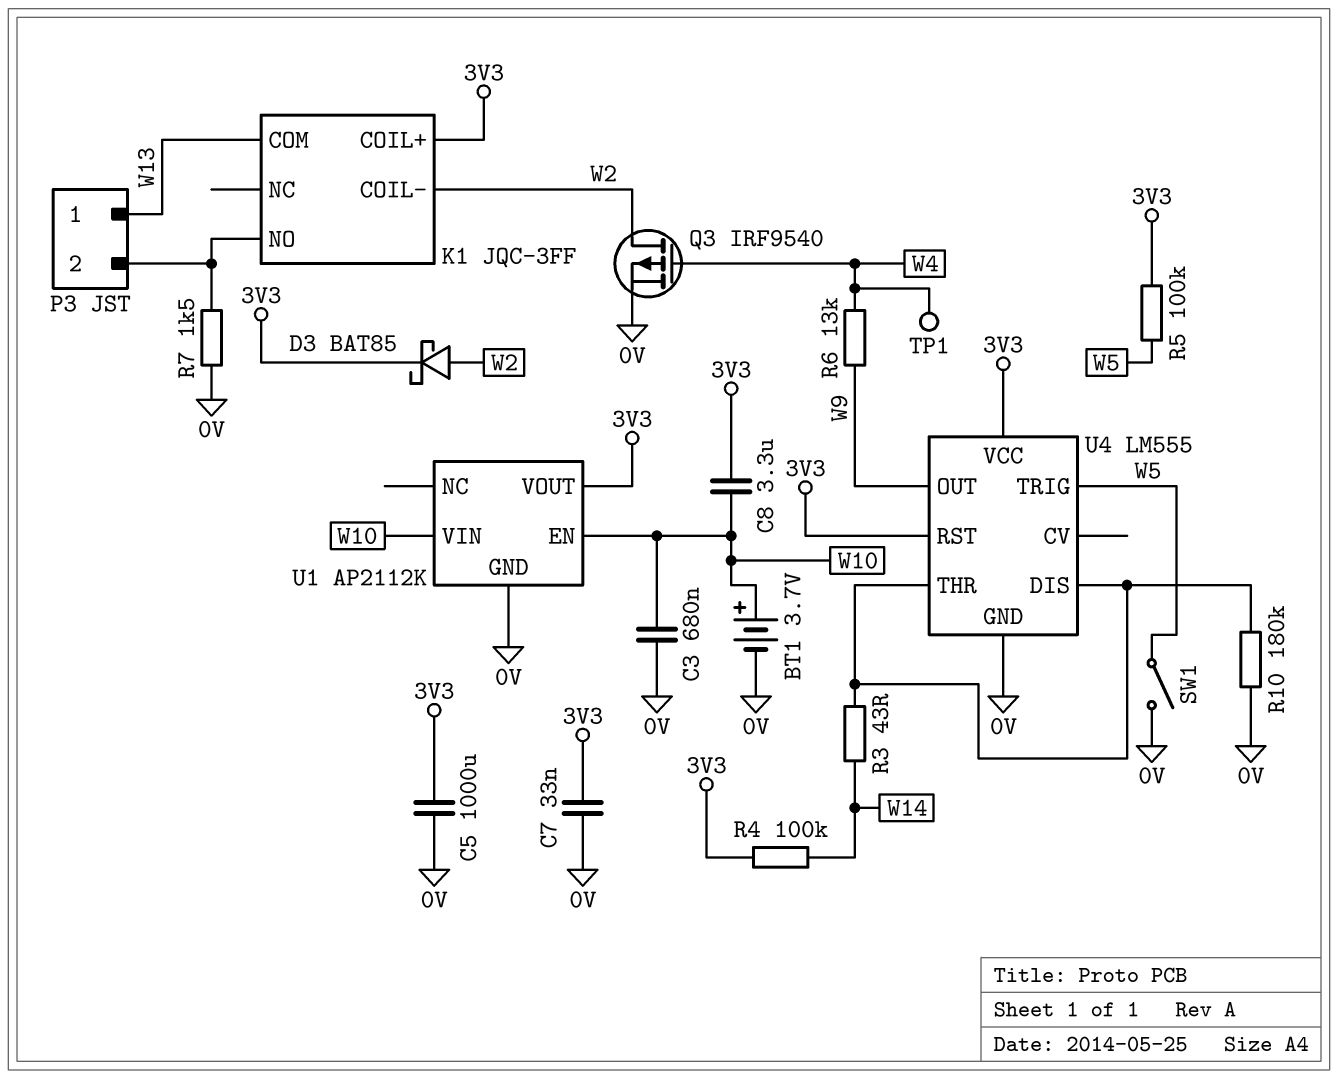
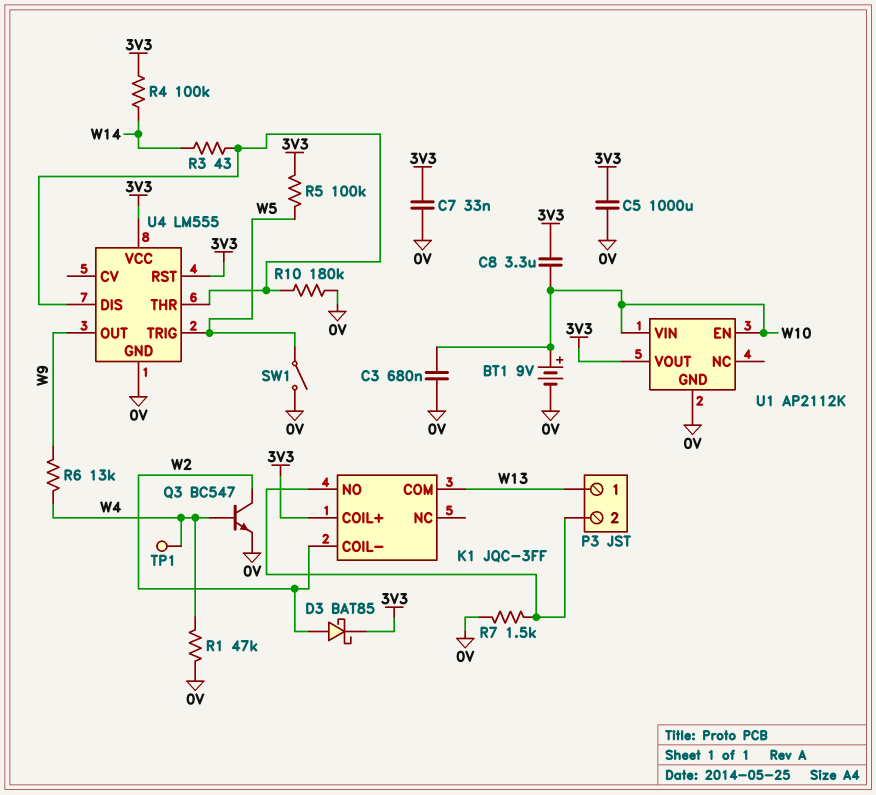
BT1: 3.7V (plus W10, minus 0V) -> 9V (plus W10, minus 0V)
Q3: PMOS IRF9540 (G W4, D W2, S 0V) -> NPN BC547 (B W4, C W2, E 0V)
R1: none -> 47k (0V, W4)

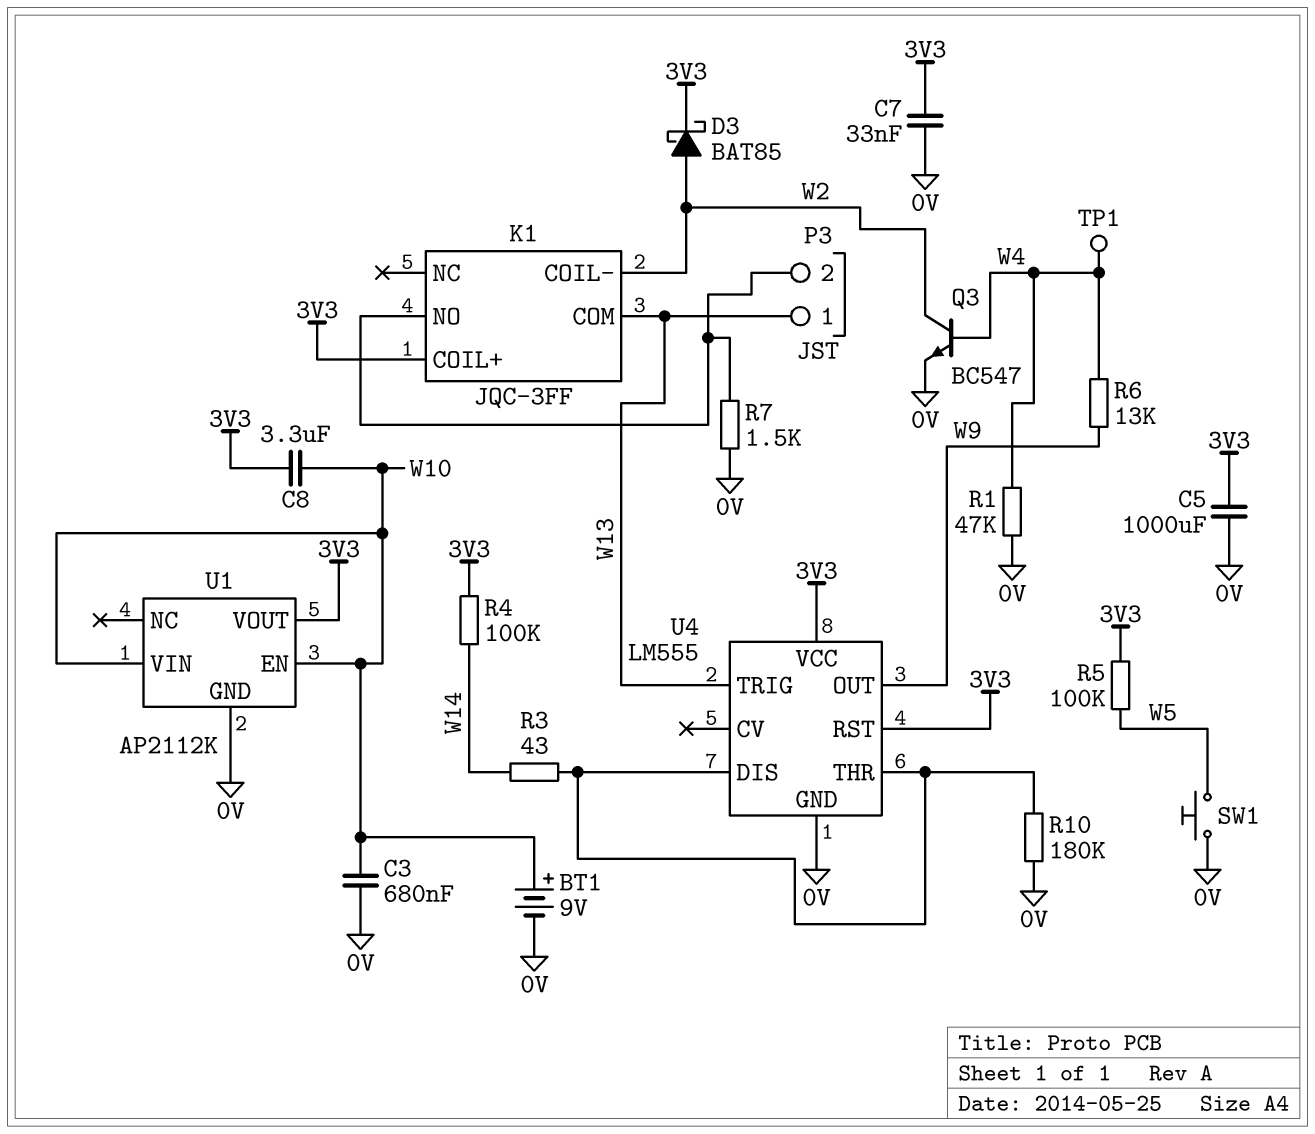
SW1: switch (0V, W5) -> button (0V, W5)
U4 pin TRIG: W5 -> W13

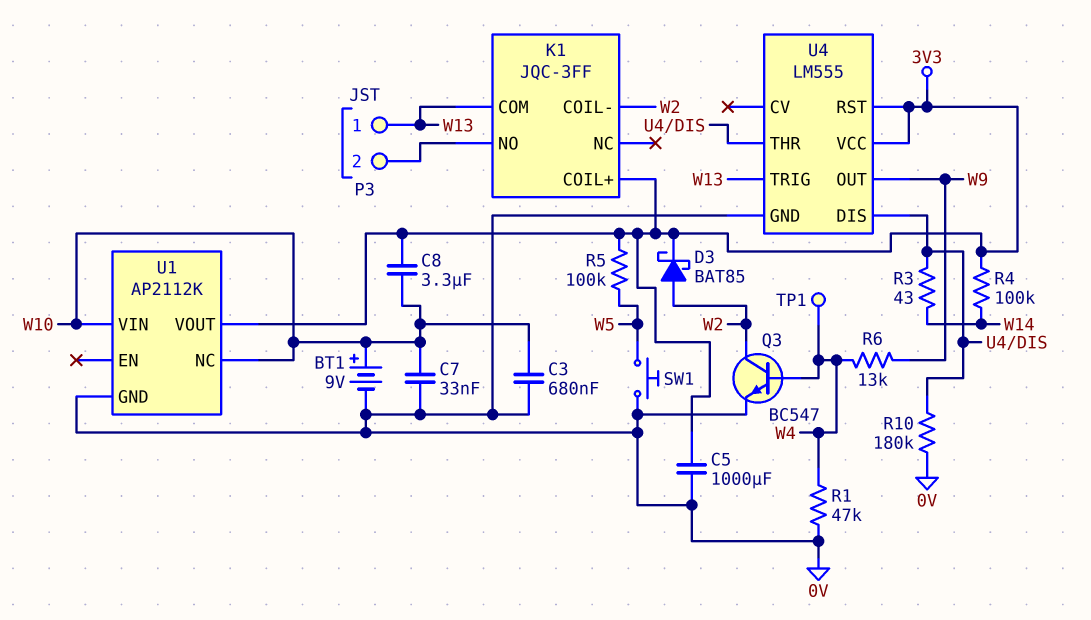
C7: 33nF (0V, 3V3) -> 33nF (0V, W10)
R7: 1.5k (0V, K1/NO) -> none
U1 pin EN: W10 -> none
U1 pin NC: none -> W10

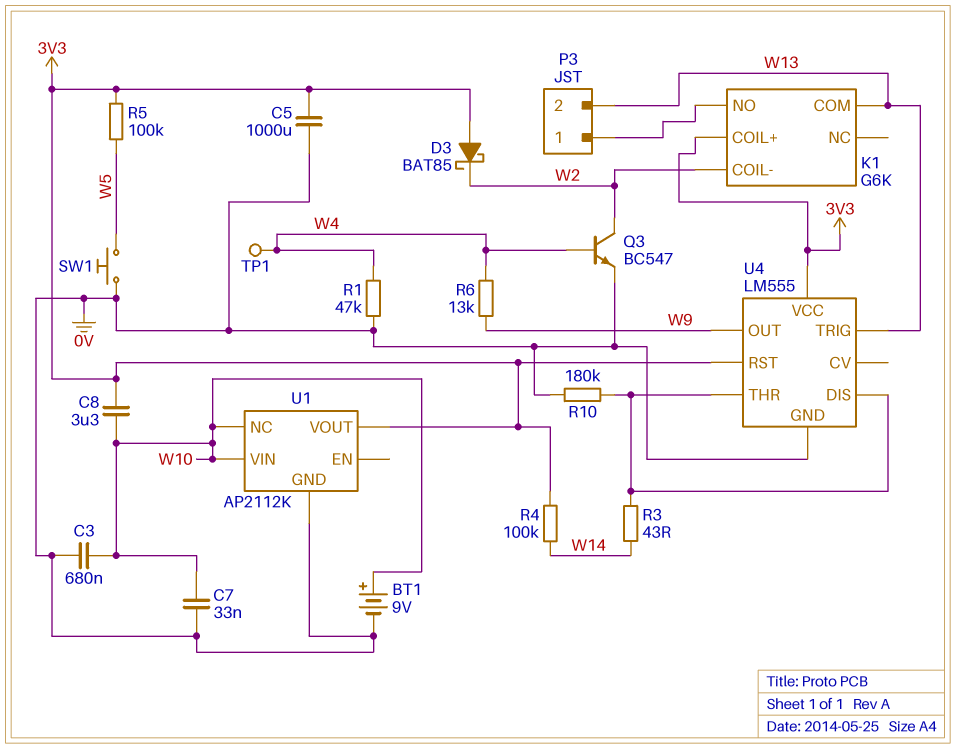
D3: schottky BAT85 (A W2, K 3V3) -> schottky BAT85 (A 3V3, K W2)
K1: JQC-3FF -> G6K
P3 pin 1: W13 -> K1/NO
P3 pin 2: K1/NO -> W13

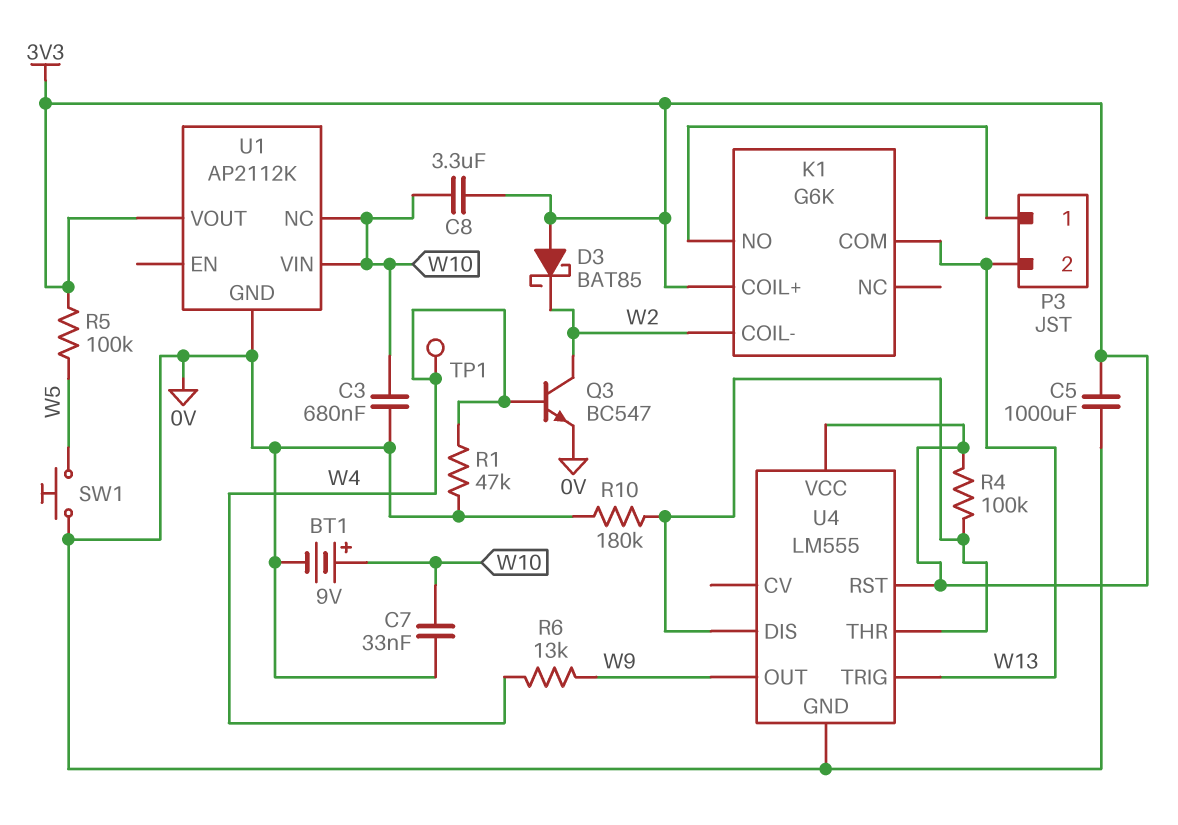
R3: 43 (U4/DIS, W14) -> none
R4: 100k (3V3, W14) -> 100k (3V3, U4/DIS)

